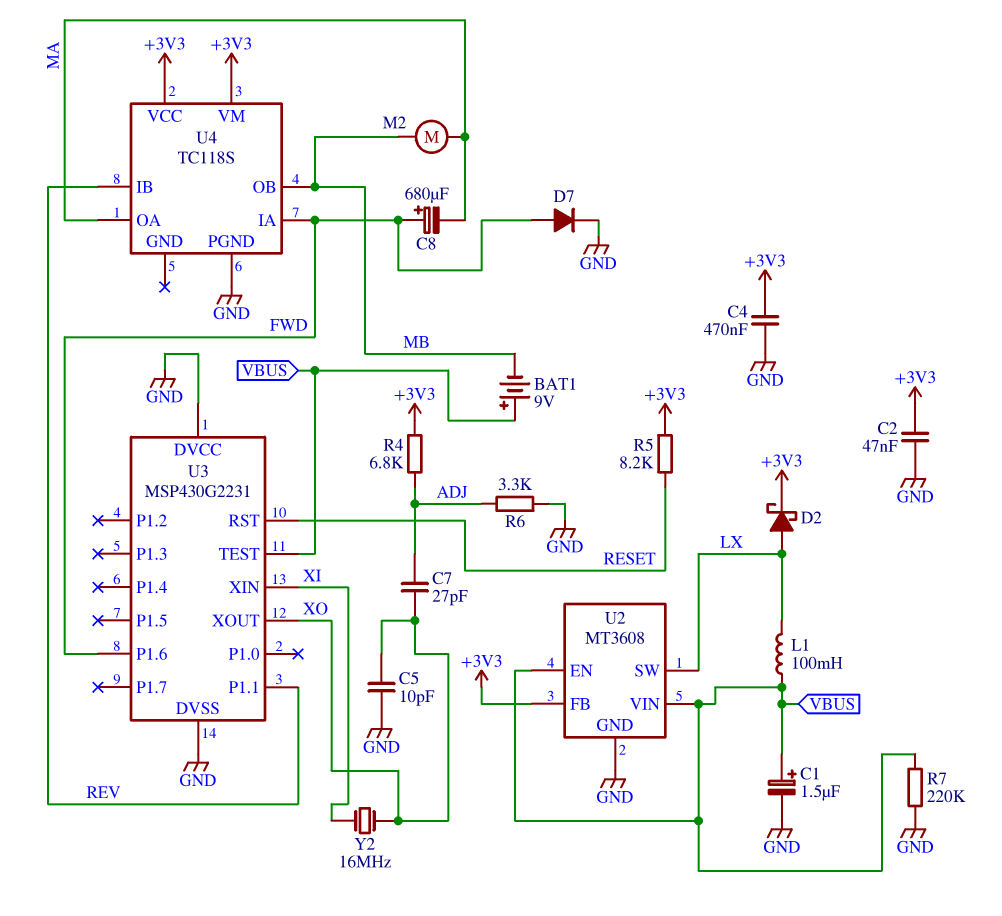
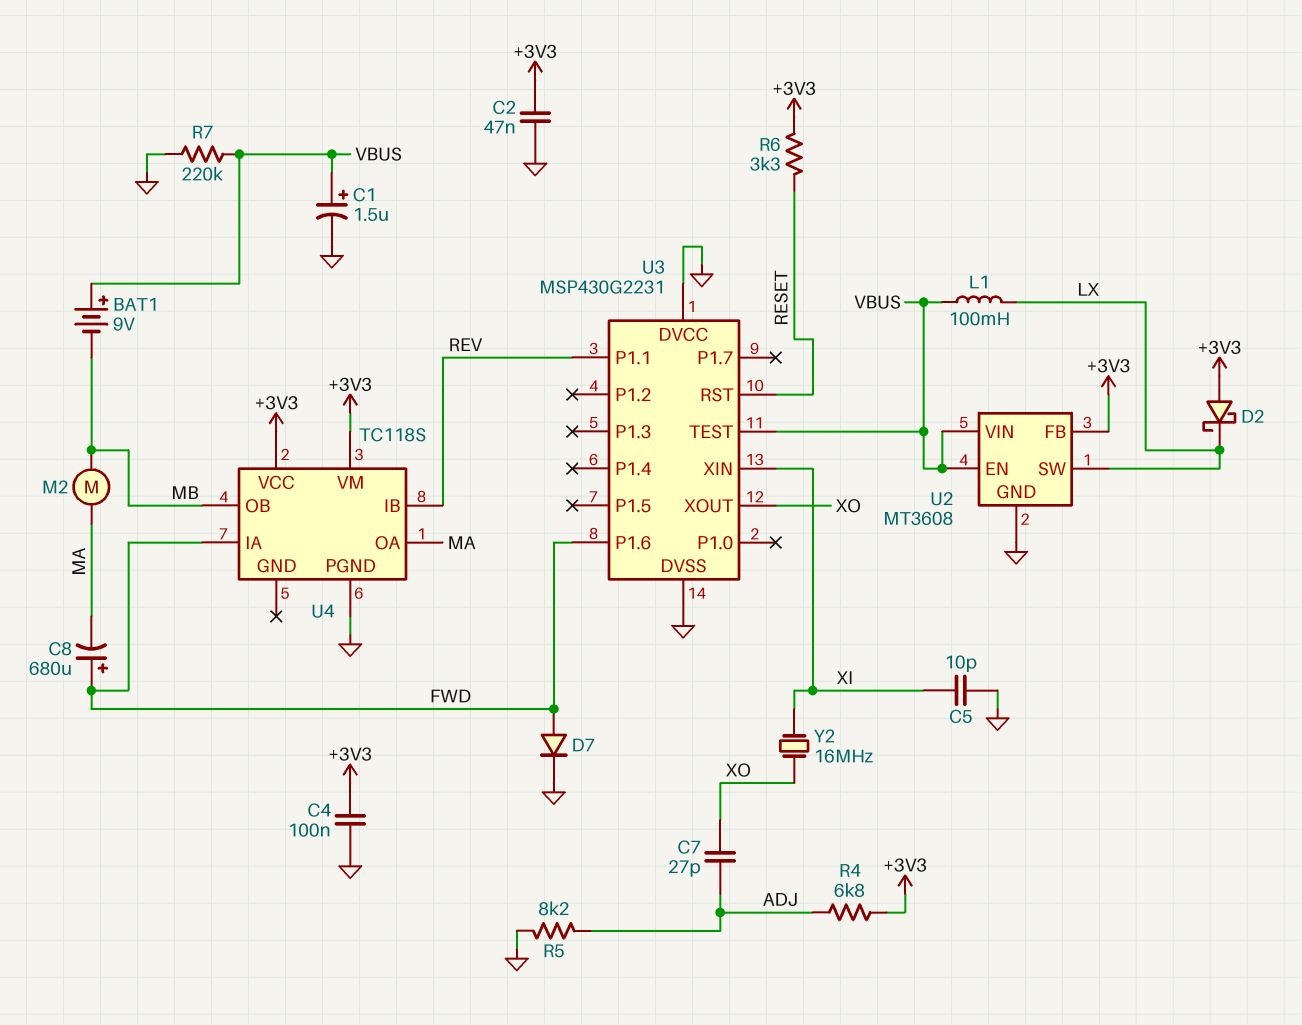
C4: 470nF (+3V3, GND) -> 100nF (+3V3, GND)
C5: 10pF (GND, XO) -> 10pF (GND, XI)
D2: schottky (A LX, K +3V3) -> schottky (A +3V3, K LX)
R5: 8.2k (+3V3, RESET) -> 8.2k (ADJ, GND)
R6: 3.3k (ADJ, GND) -> 3.3k (+3V3, RESET)

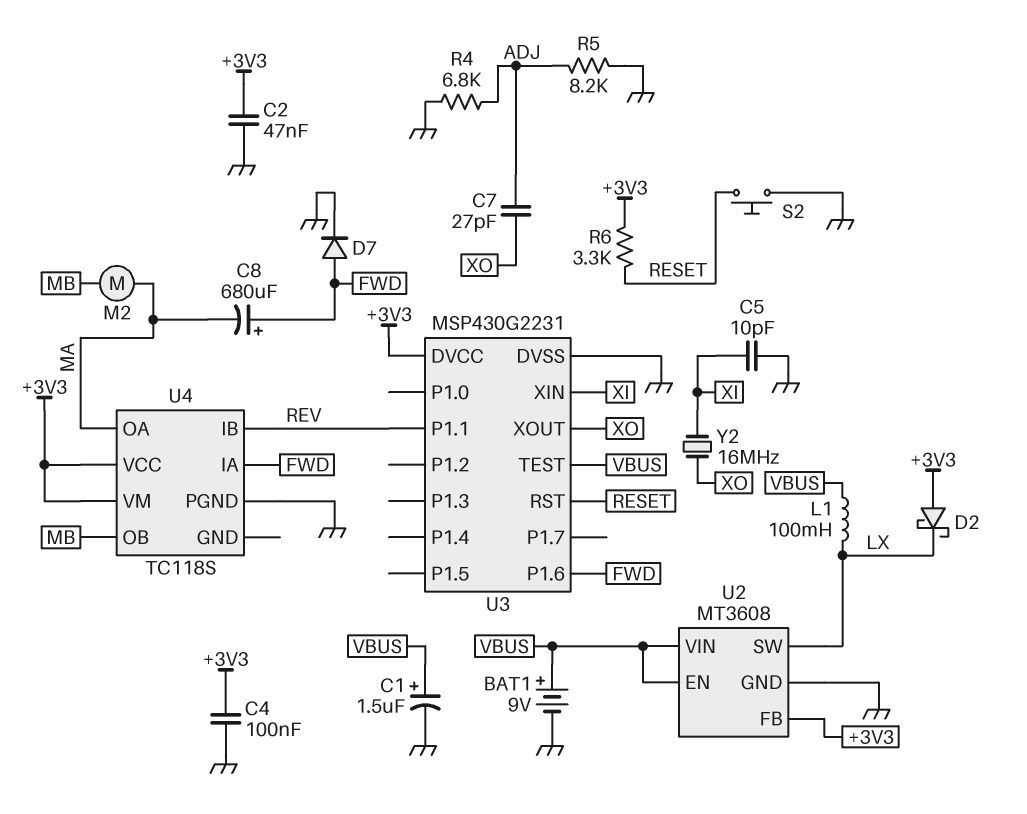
BAT1: 9V (plus VBUS, minus MB) -> 9V (plus VBUS, minus GND)
R4: 6.8k (+3V3, ADJ) -> 6.8k (ADJ, GND)
R7: 220k (GND, VBUS) -> none
S2: none -> button (GND, RESET)
U3 pin DVCC: GND -> +3V3

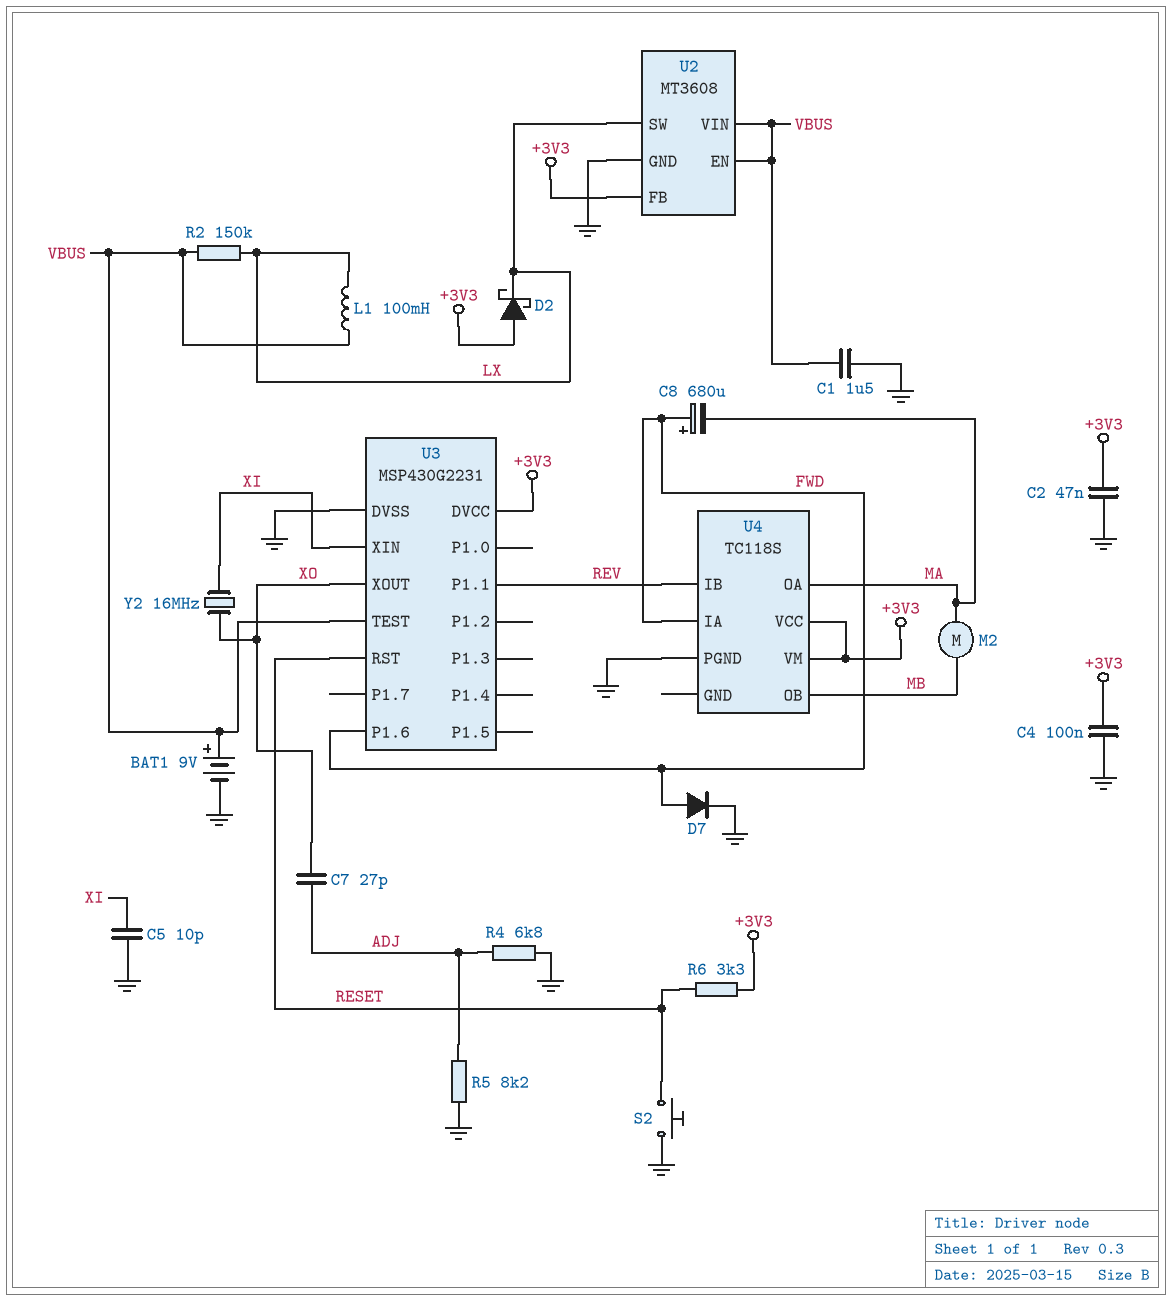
C1: 1.5uF (plus VBUS, minus GND) -> 1.5uF (GND, VBUS)
R2: none -> 150k (LX, VBUS)

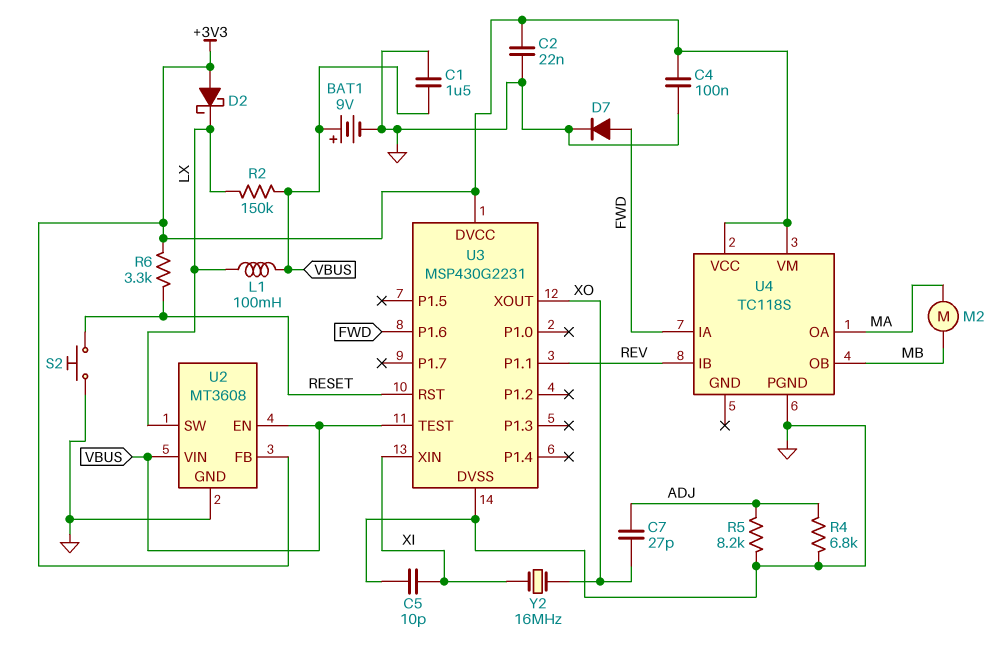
C2: 47nF (+3V3, GND) -> 22nF (+3V3, GND)
C8: 680uF (plus FWD, minus MA) -> none

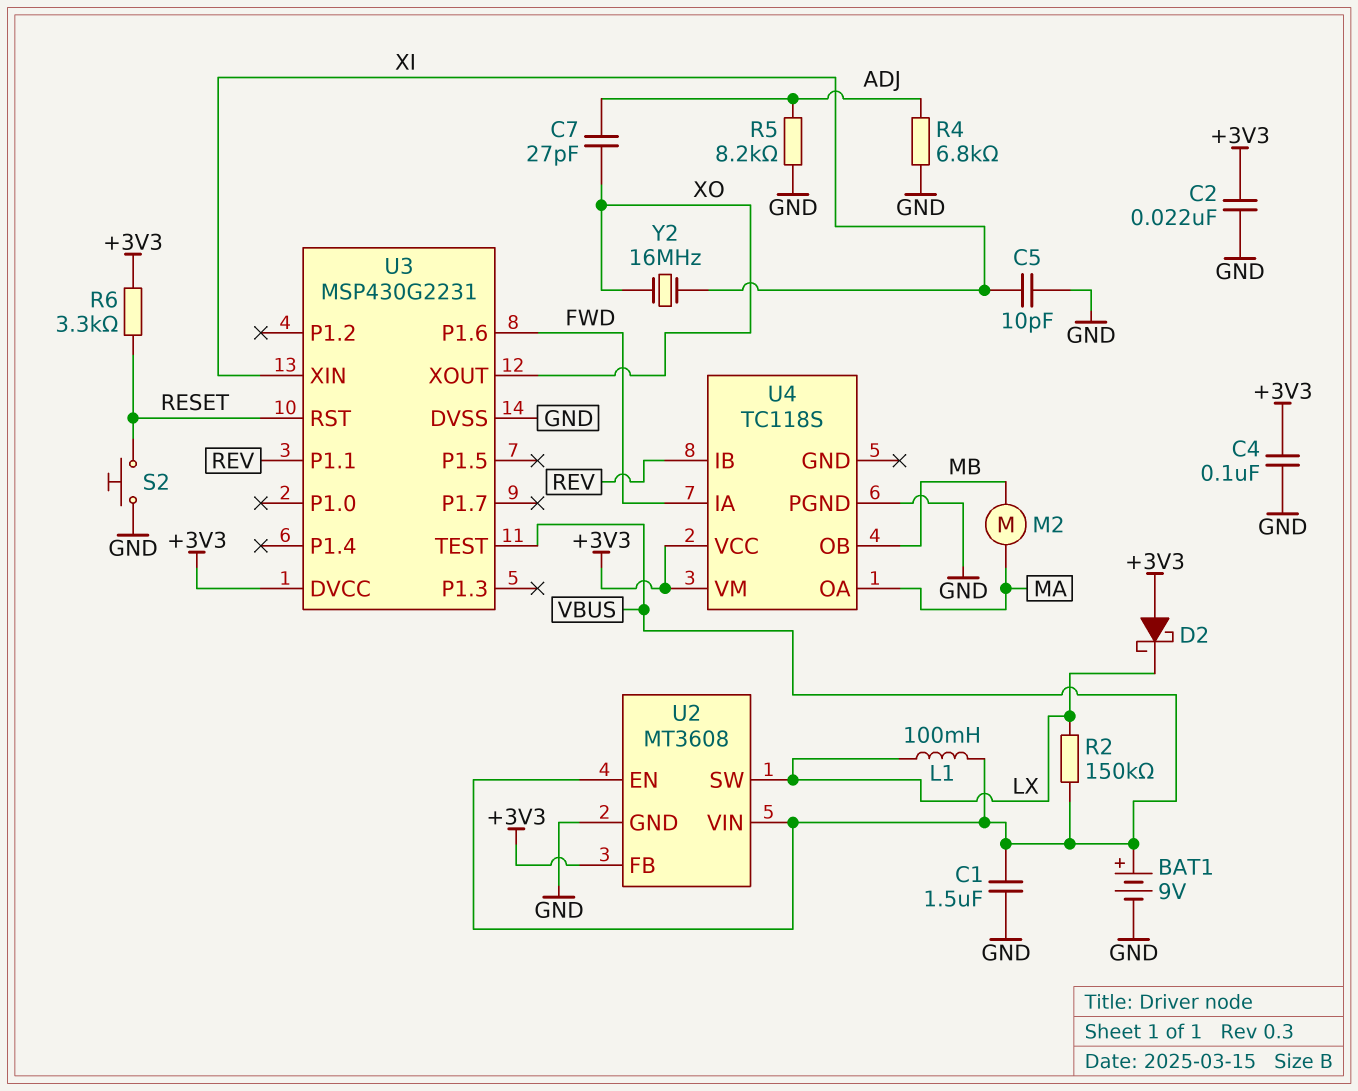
D7: diode (A FWD, K GND) -> none

